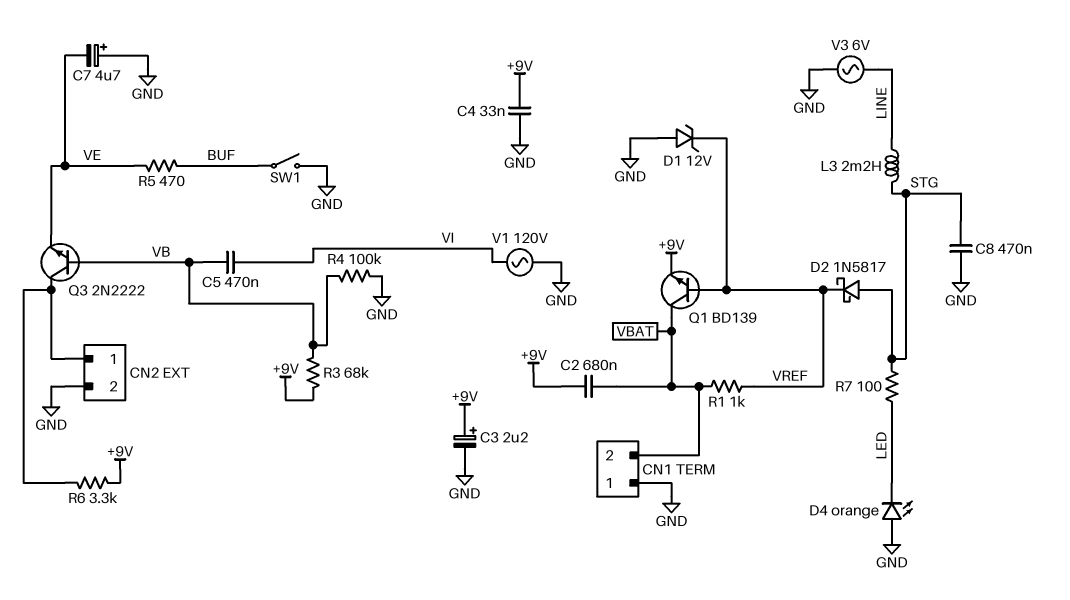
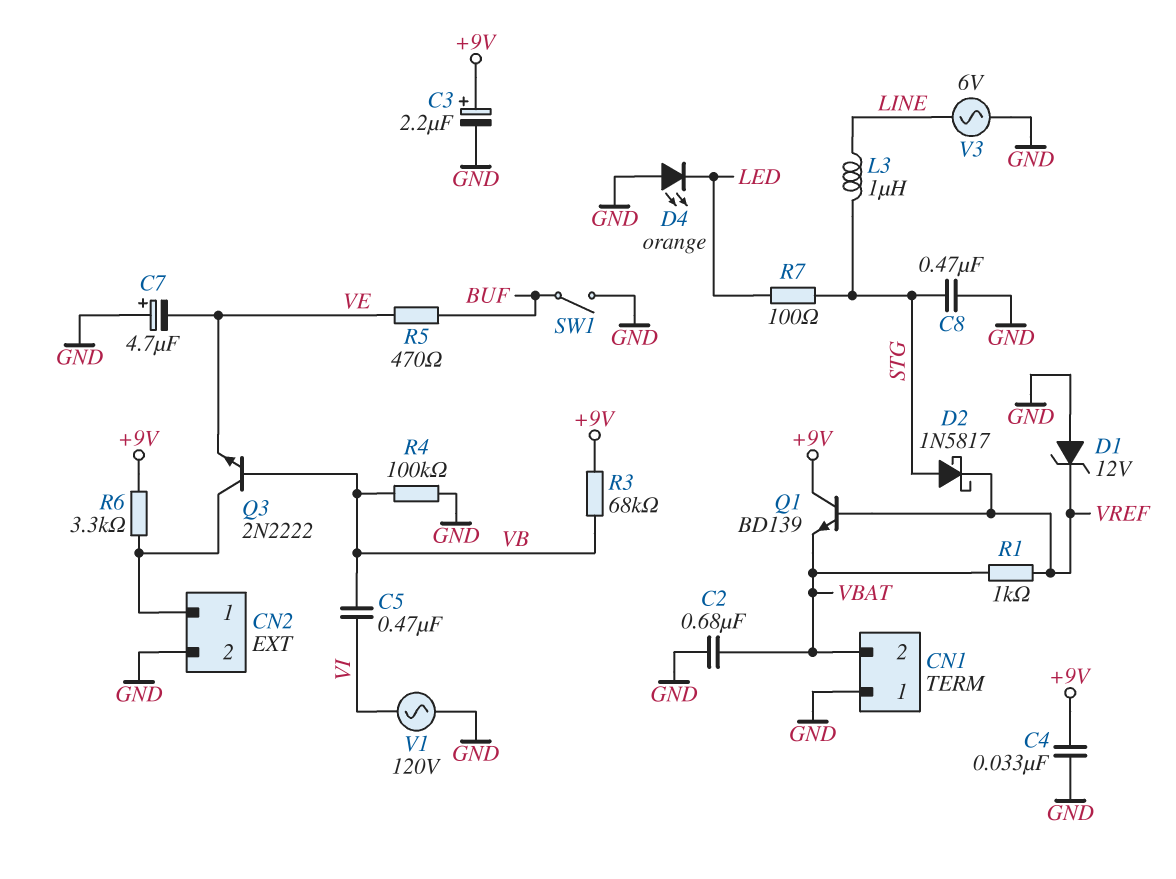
C2: 680nF (+9V, VBAT) -> 680nF (GND, VBAT)
L3: 2.2mH (LINE, STG) -> 1uH (LINE, STG)
Q1: NPN BD139 (B VREF, C VBAT, E +9V) -> NPN BD139 (B VREF, C +9V, E VBAT)

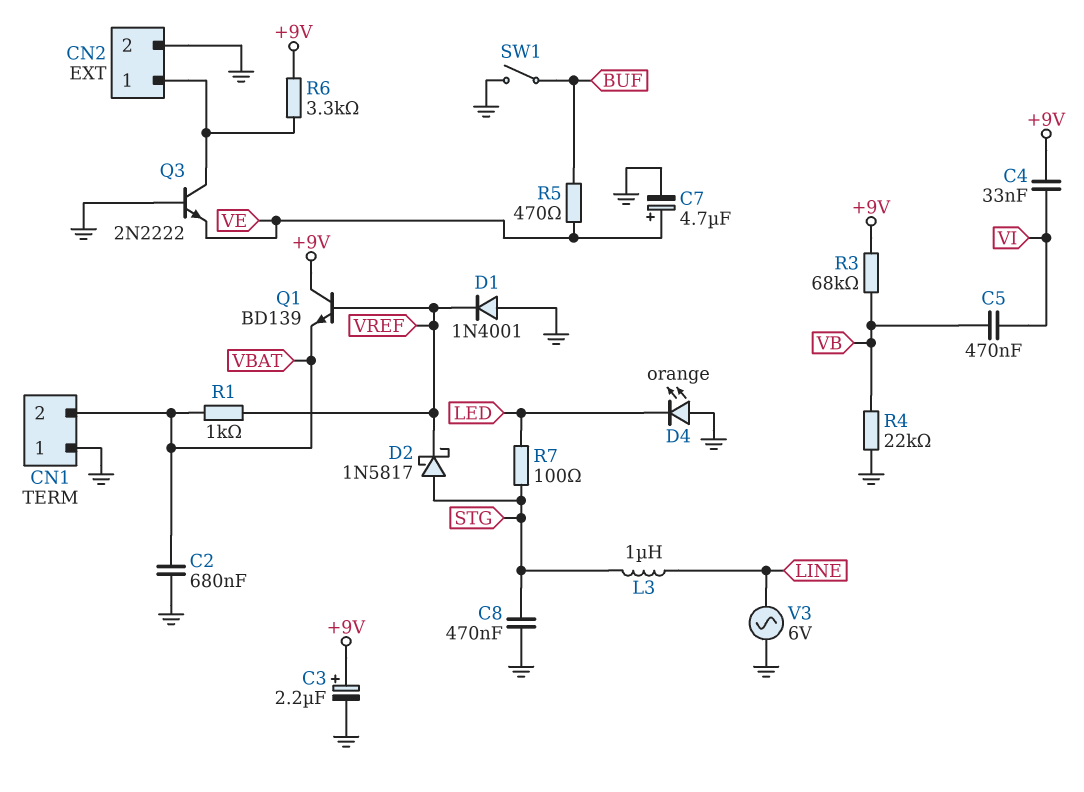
C4: 33nF (+9V, GND) -> 33nF (+9V, VI)
C7: 4.7uF (plus GND, minus VE) -> 4.7uF (plus VE, minus GND)
D1: zener 12V (A GND, K VREF) -> diode 1N4001 (A GND, K VREF)
Q3: NPN 2N2222 (B VB, C CN2/1, E VE) -> NPN 2N2222 (B GND, C CN2/1, E VE)
R4: 100k (GND, VB) -> 22k (GND, VB)
V1: AC 120V (GND, VI) -> none

